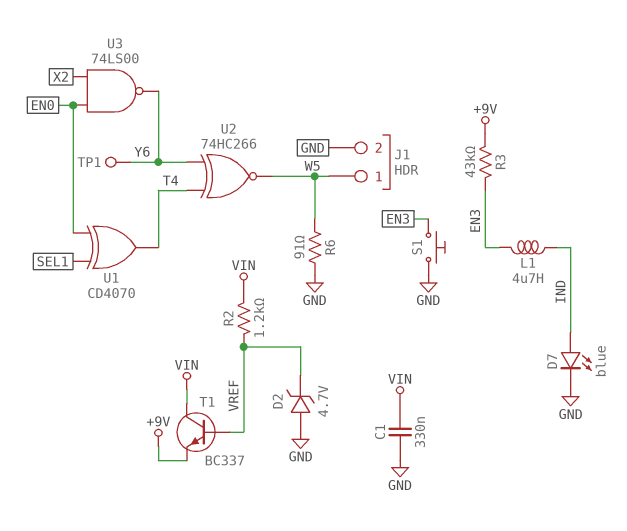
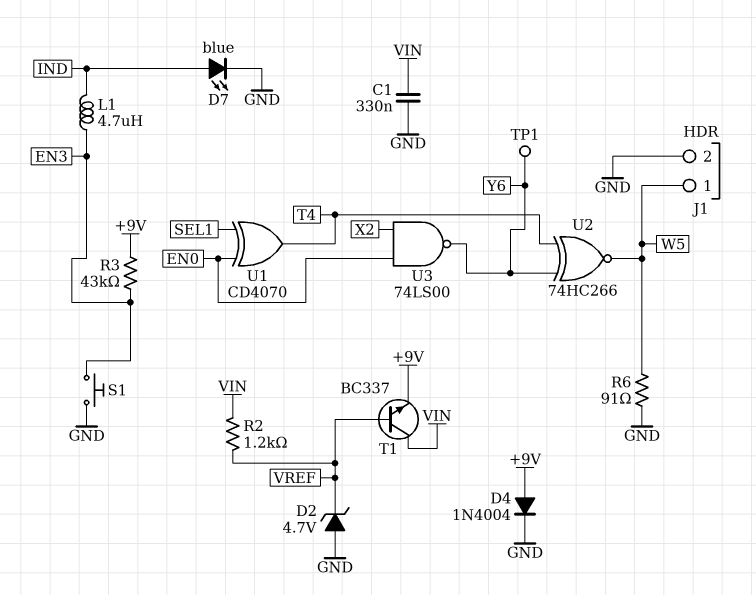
D4: none -> diode 1N4004 (A +9V, K GND)

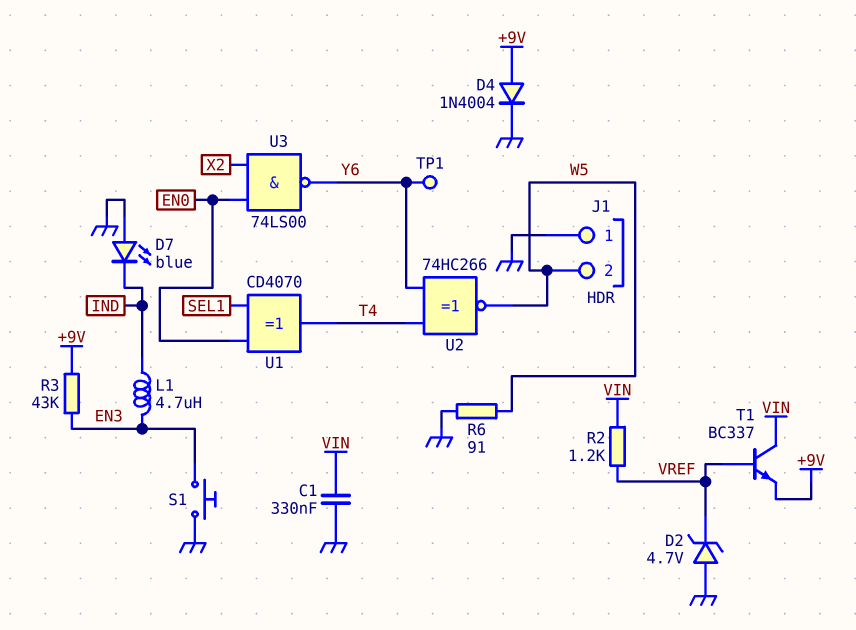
D7: LED blue (A IND, K GND) -> LED blue (A GND, K IND)
J1 pin 1: W5 -> GND
J1 pin 2: GND -> W5

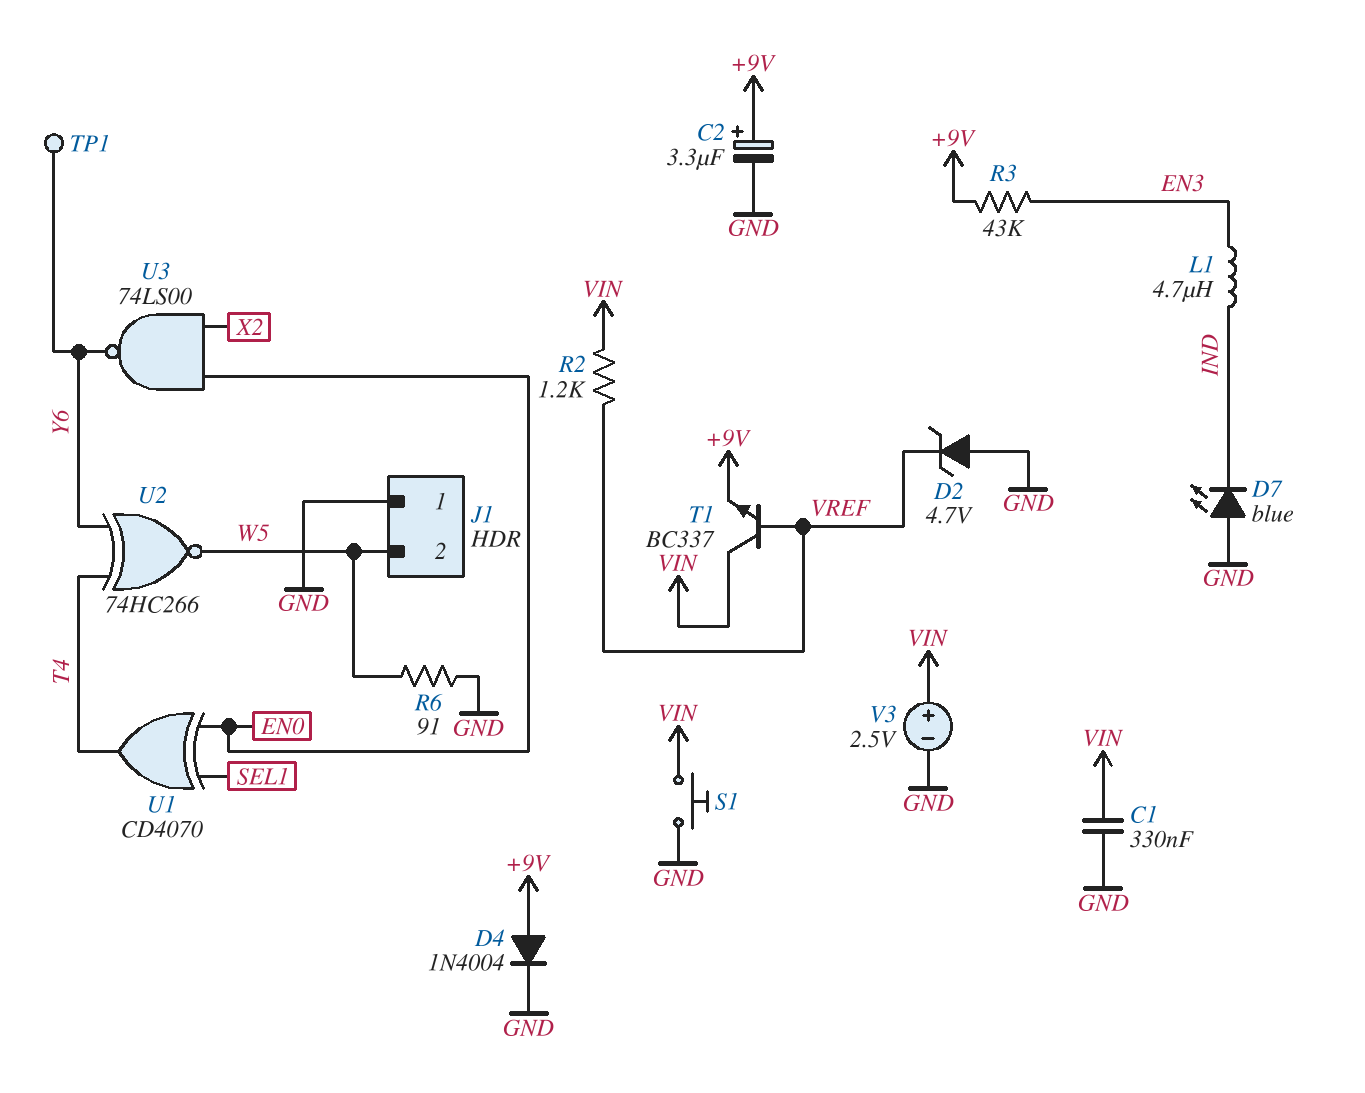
C2: none -> 3.3uF (plus +9V, minus GND)
S1: button (EN3, GND) -> button (GND, VIN)
V3: none -> 2.5V (plus VIN, minus GND)

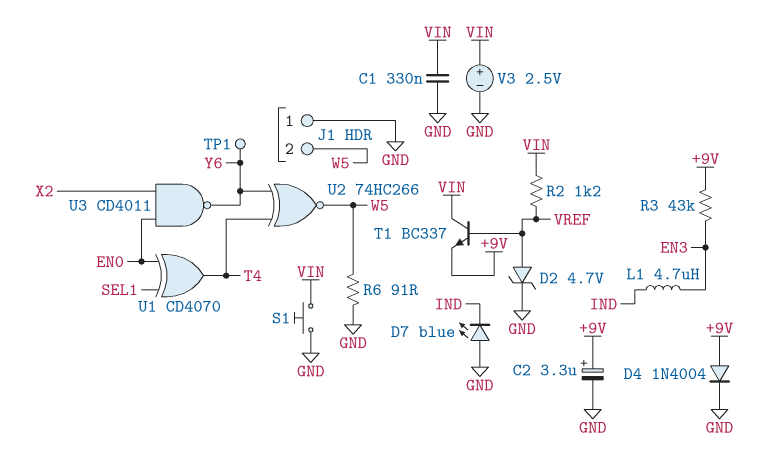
D2: zener 4.7V (A GND, K VREF) -> zener 4.7V (A VREF, K GND)
U3: NAND 74LS00 (in EN0, in X2, out Y6) -> NAND CD4011 (in EN0, in X2, out Y6)

